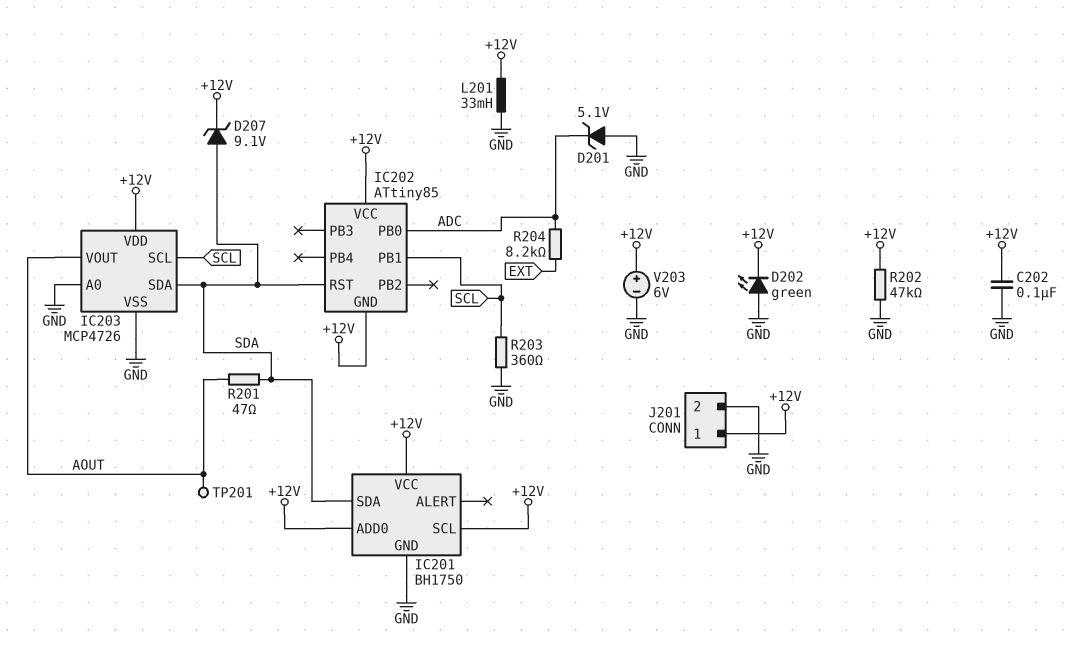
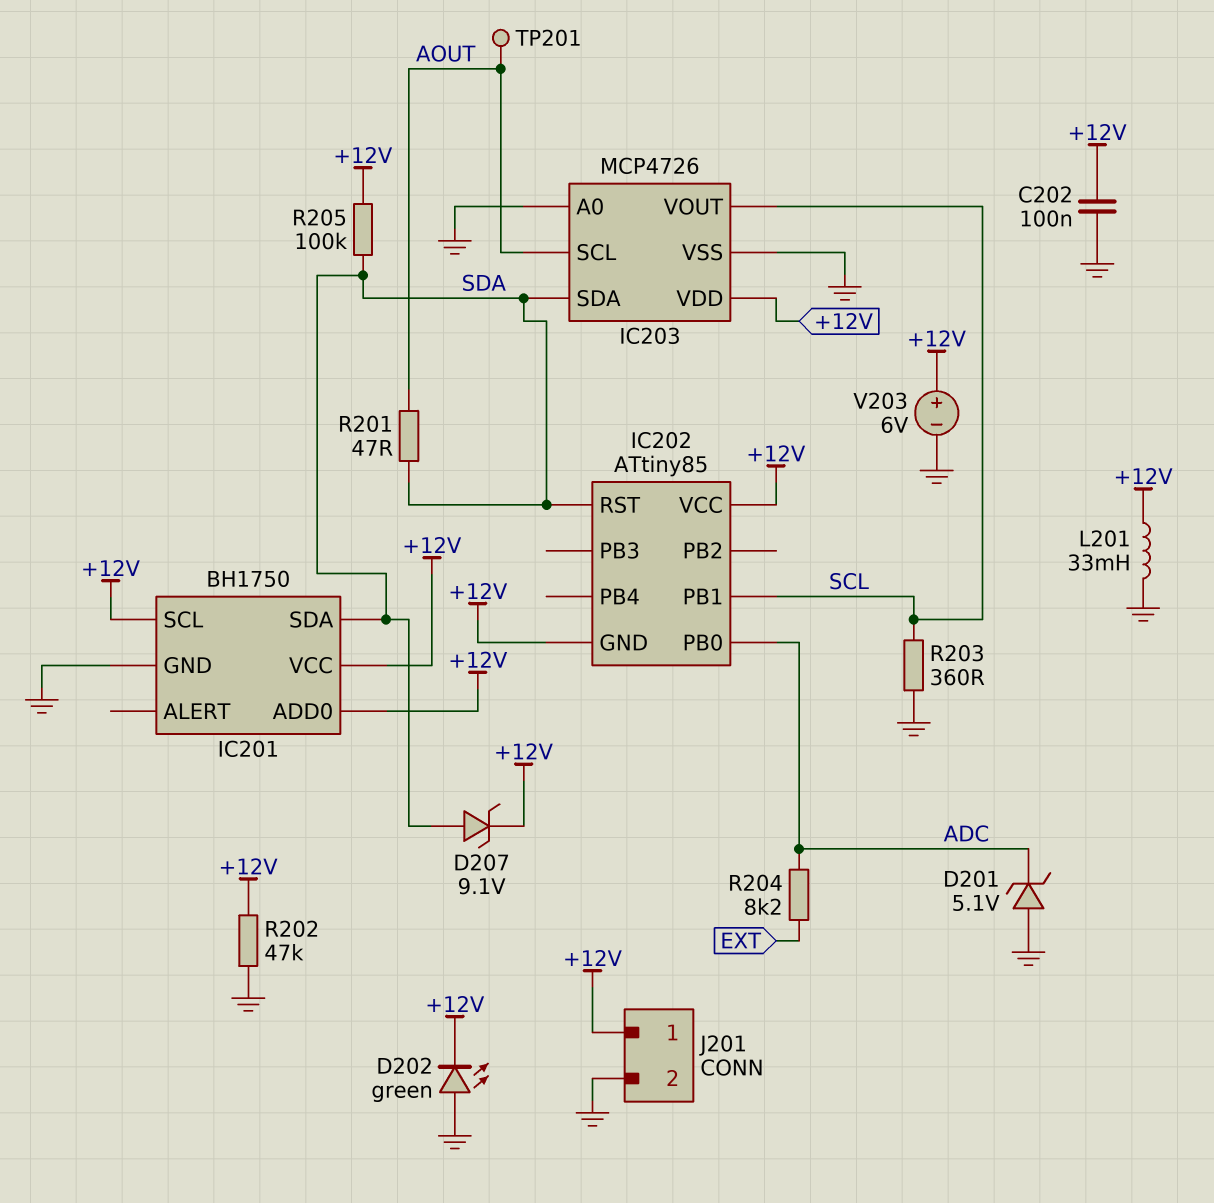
IC203 pin SCL: SCL -> AOUT
IC203 pin VOUT: AOUT -> SCL
R205: none -> 100k (+12V, SDA)

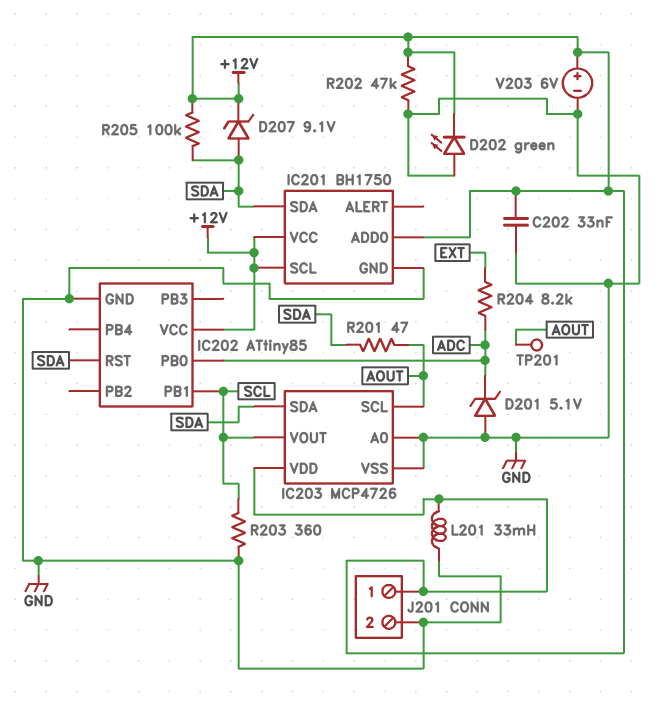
C202: 100nF (+12V, GND) -> 33nF (+12V, GND)
IC202 pin GND: +12V -> GND

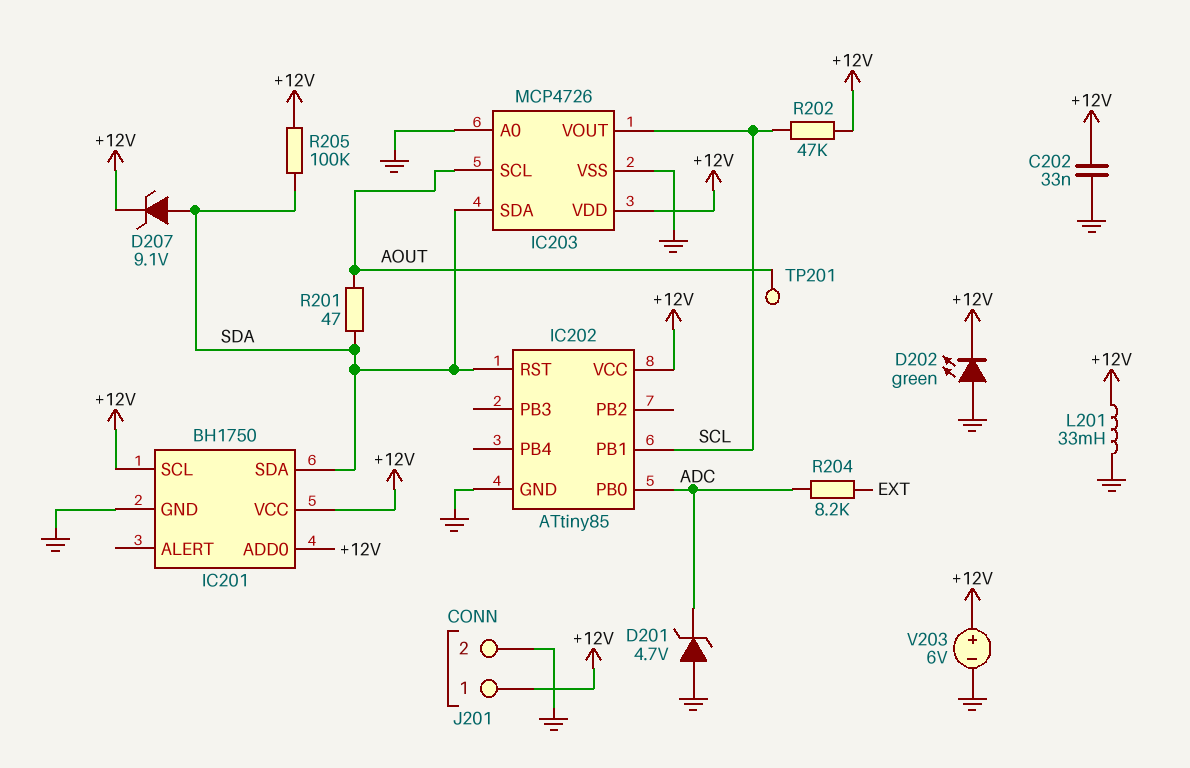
D201: zener 5.1V (A GND, K ADC) -> zener 4.7V (A GND, K ADC)
R202: 47k (+12V, GND) -> 47k (+12V, SCL)
R203: 360 (GND, SCL) -> none

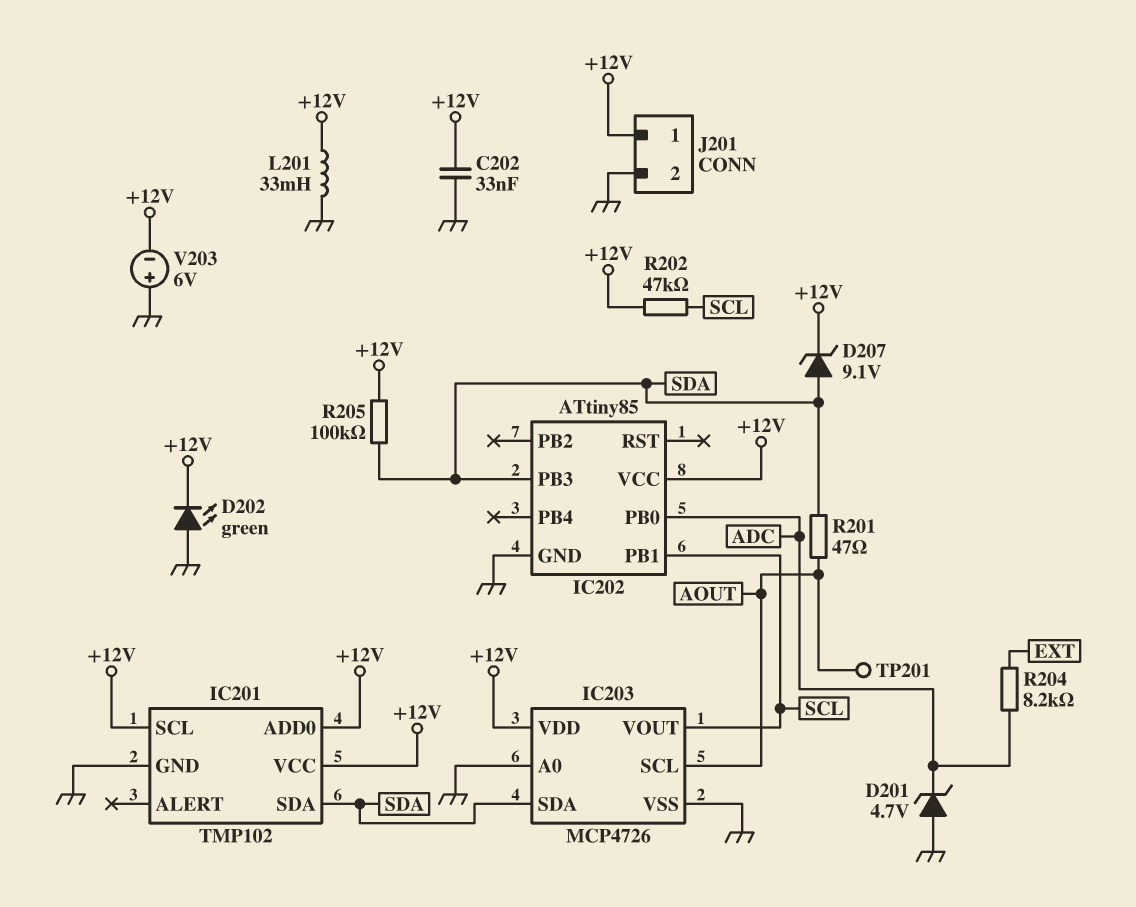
IC201: BH1750 -> TMP102
IC202 pin PB3: none -> SDA
IC202 pin RST: SDA -> none
V203: 6V (plus +12V, minus GND) -> 6V (plus GND, minus +12V)

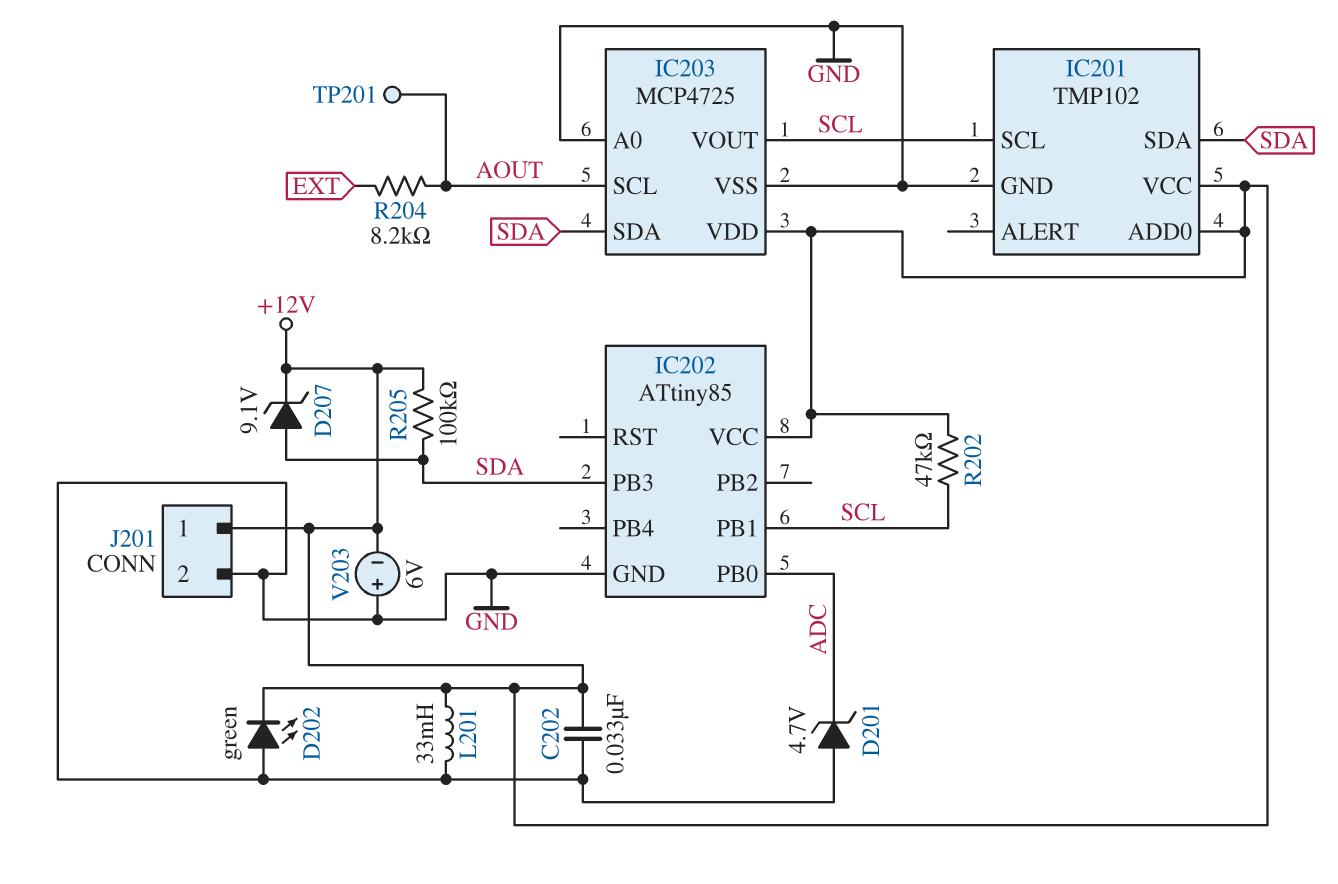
IC201 pin SCL: +12V -> SCL
IC203: MCP4726 -> MCP4725
R201: 47 (AOUT, SDA) -> none
R204: 8.2k (ADC, EXT) -> 8.2k (AOUT, EXT)

